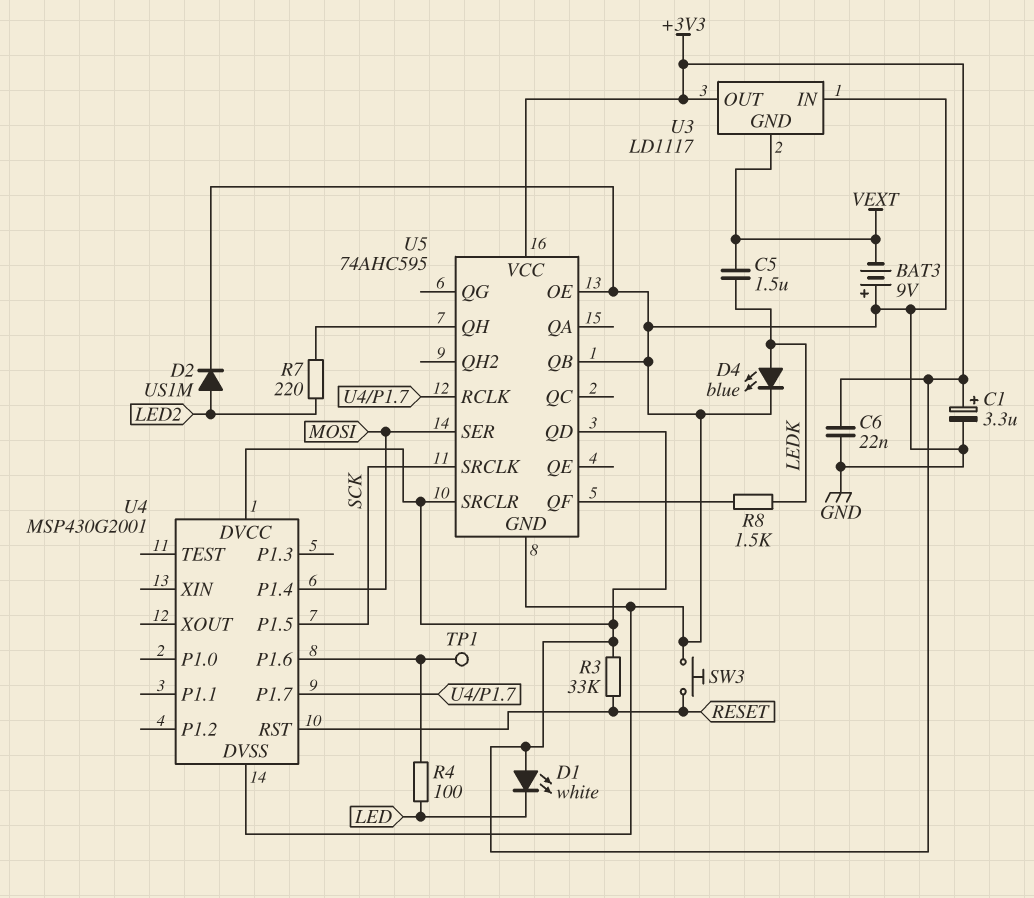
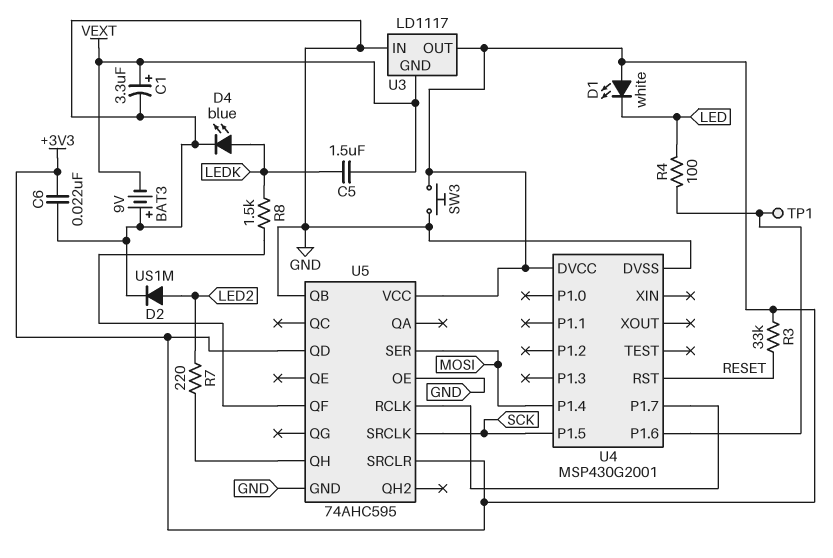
C1: 3.3uF (plus +3V3, minus GND) -> 3.3uF (plus VEXT, minus GND)
SW3: button (GND, RESET) -> button (+3V3, GND)

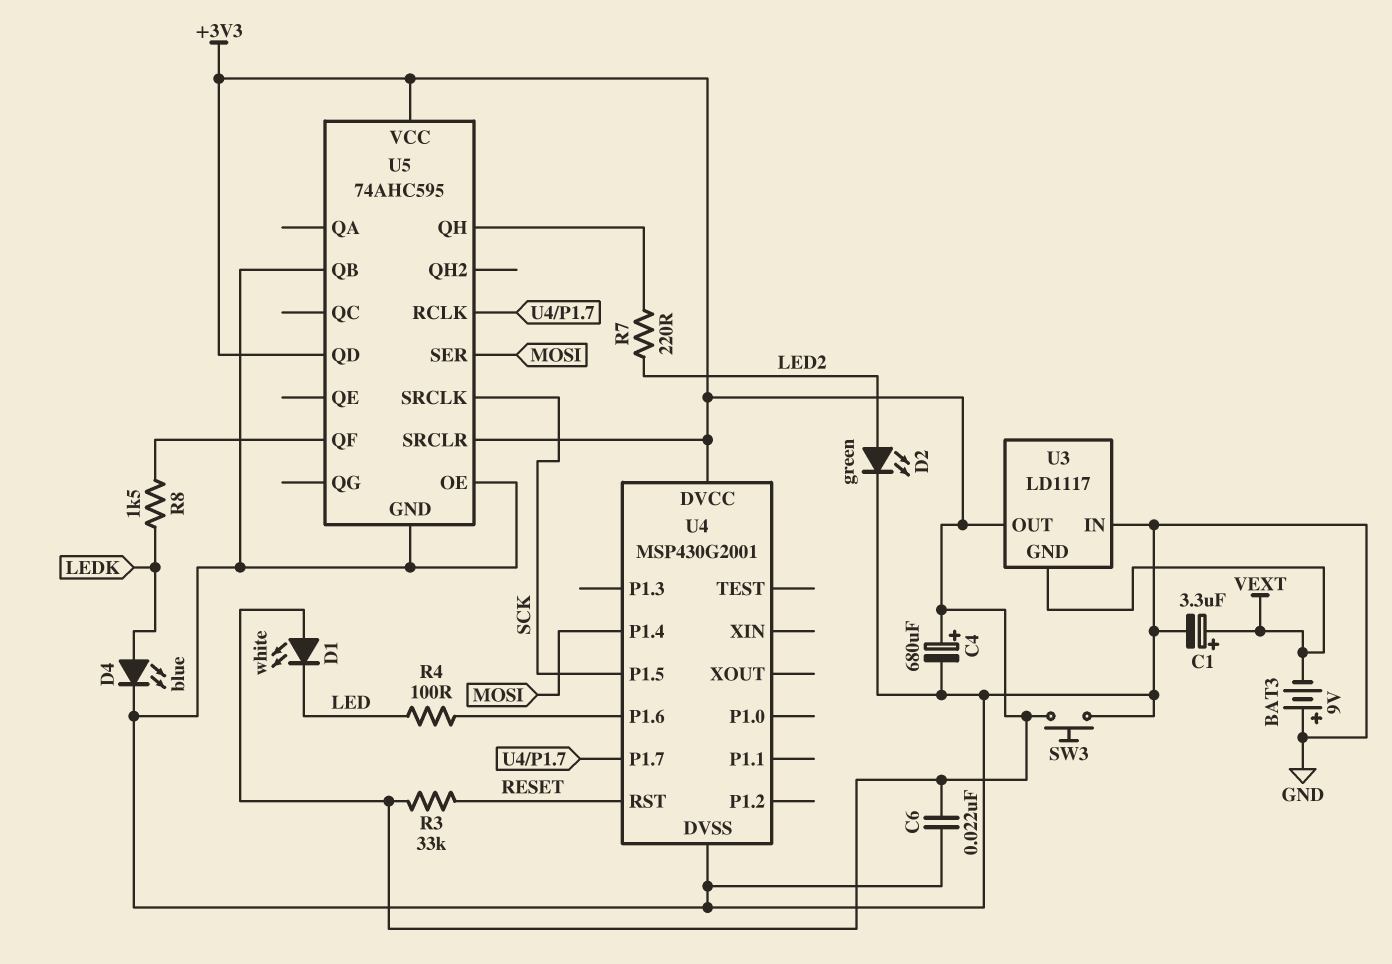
C4: none -> 680uF (plus +3V3, minus GND)
C5: 1.5uF (LEDK, VEXT) -> none
D2: diode US1M (A LED2, K GND) -> LED green (A LED2, K GND)
TP1: test point (U4/P1.6) -> none

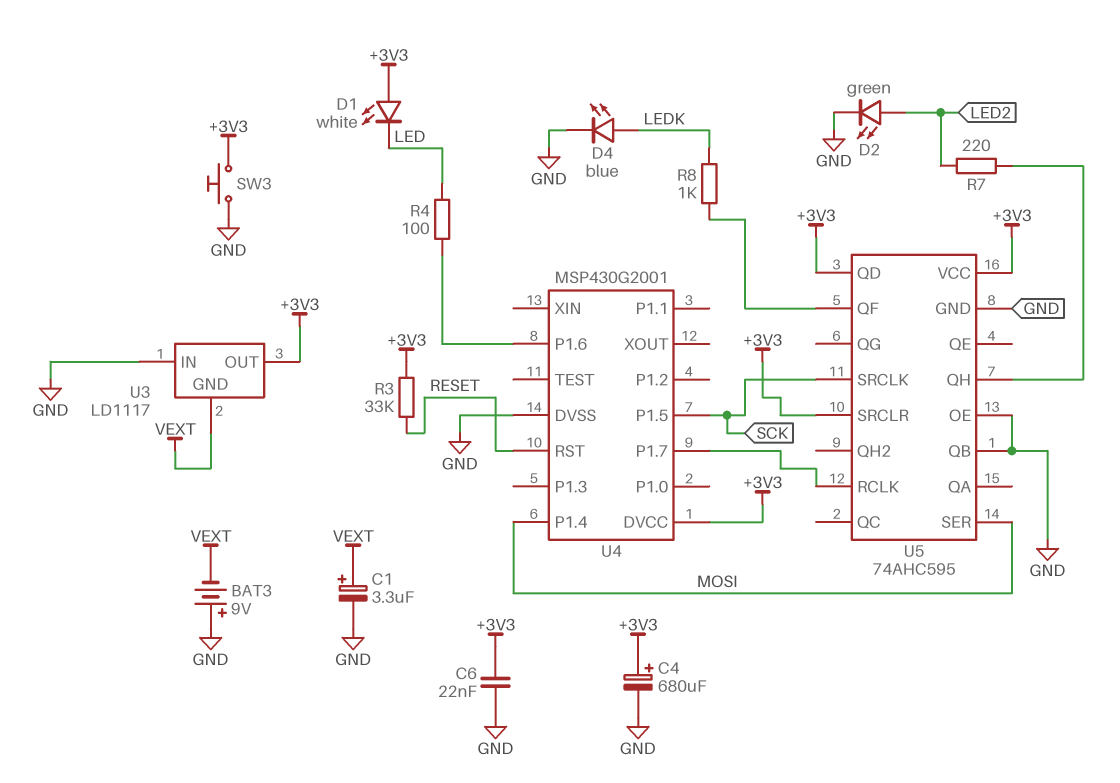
R8: 1.5k (LEDK, U5/QF) -> 1k (LEDK, U5/QF)

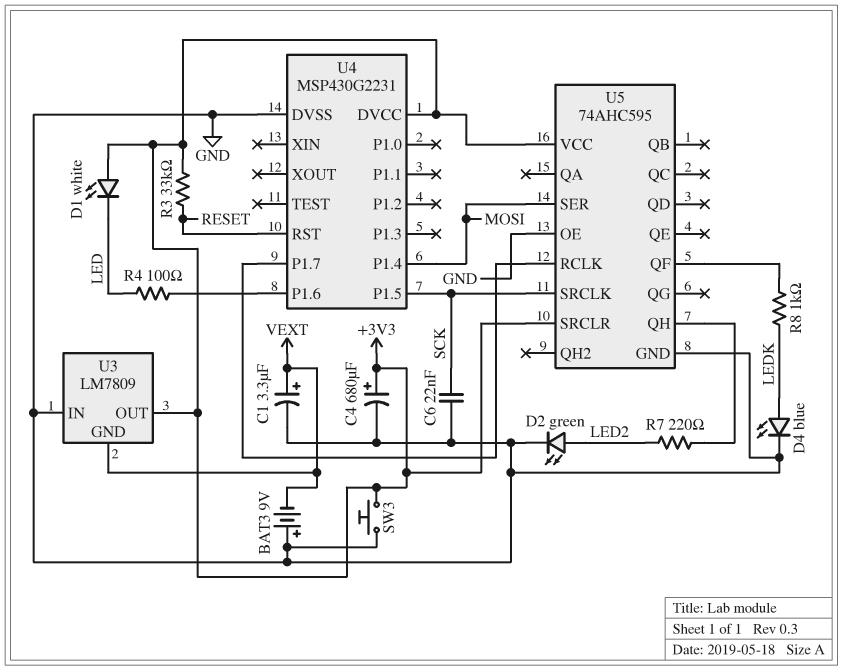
C6: 22nF (+3V3, GND) -> 22nF (GND, SCK)
U3: LD1117 -> LM7809
U4: MSP430G2001 -> MSP430G2231
U5 pin QB: GND -> none
U5 pin QD: +3V3 -> none

